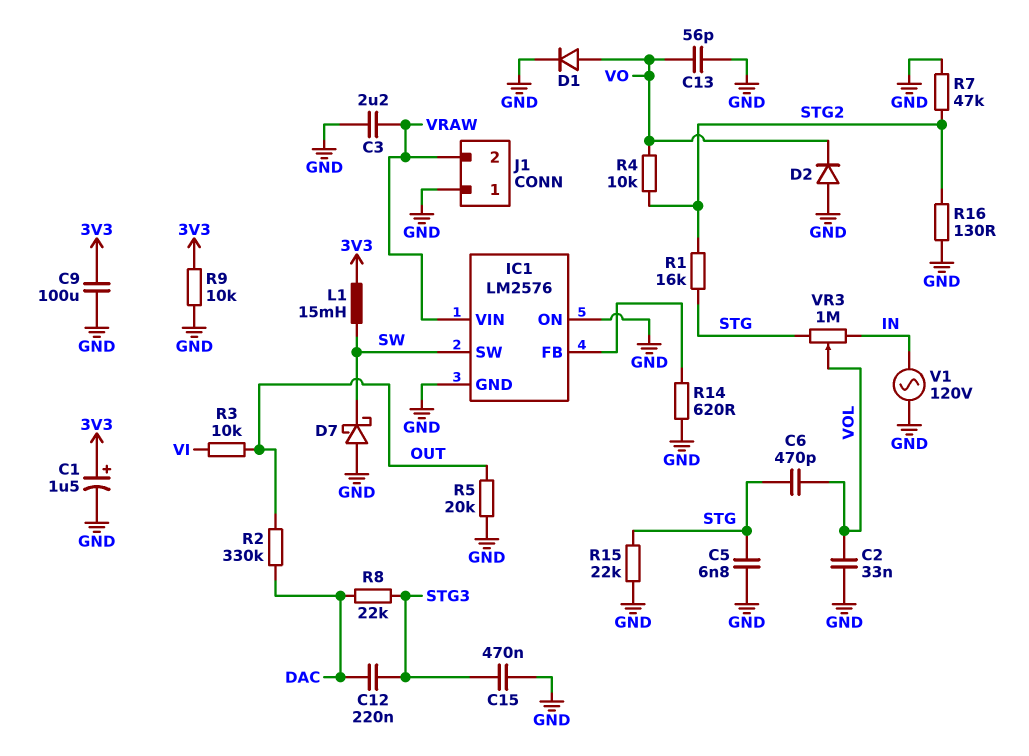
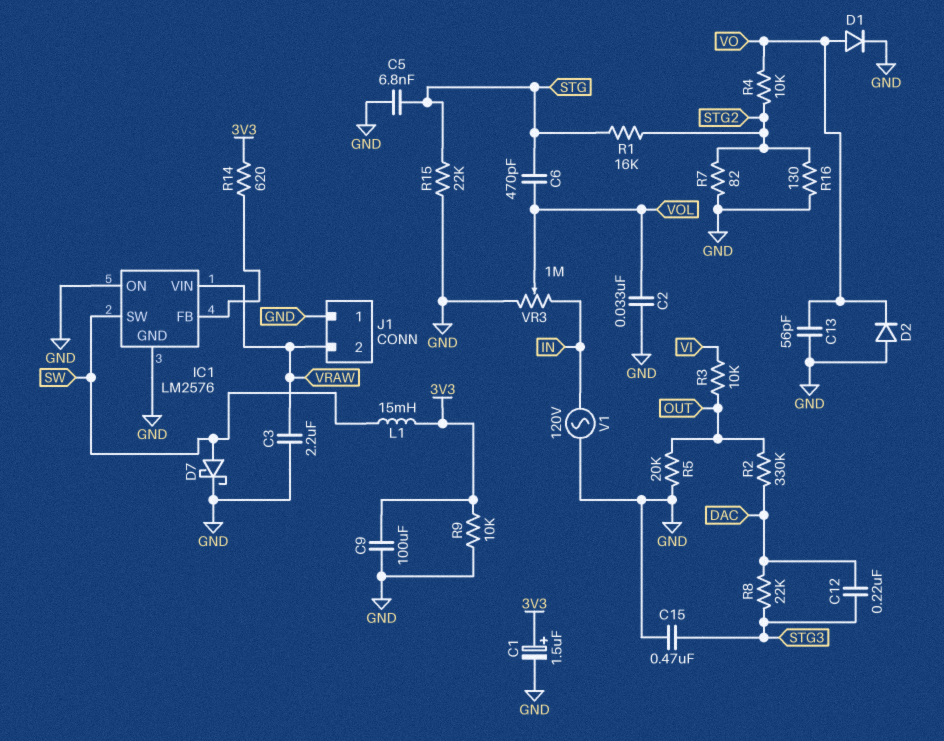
D7: schottky (A GND, K SW) -> schottky (A SW, K GND)
R7: 47k (GND, STG2) -> 82 (GND, STG2)
R14: 620 (GND, IC1/FB) -> 620 (3V3, IC1/FB)
VR3: 1M (IN, STG, wiper VOL) -> 1M (GND, IN, wiper VOL)

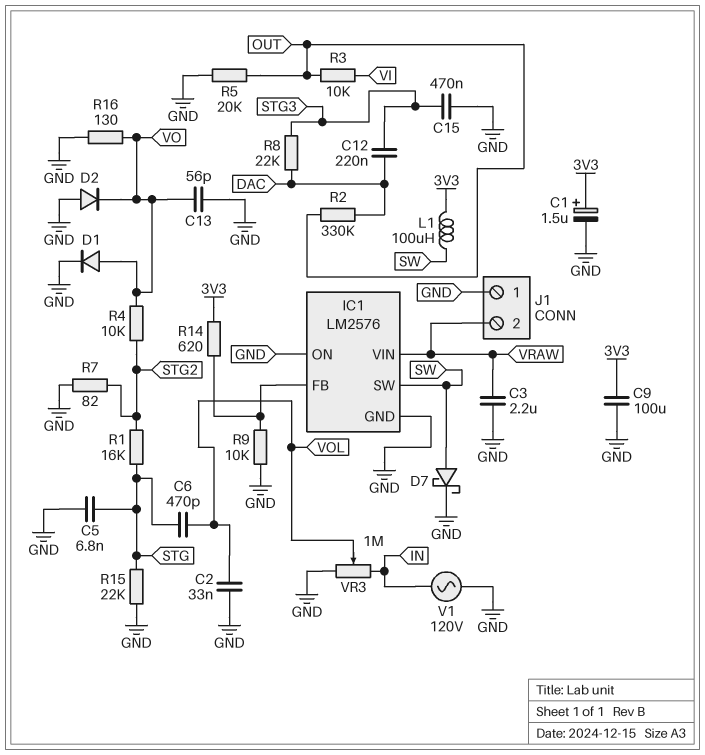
L1: 15mH (3V3, SW) -> 100uH (3V3, SW)
R9: 10k (3V3, GND) -> 10k (GND, IC1/FB)
R16: 130 (GND, STG2) -> 130 (GND, VO)

